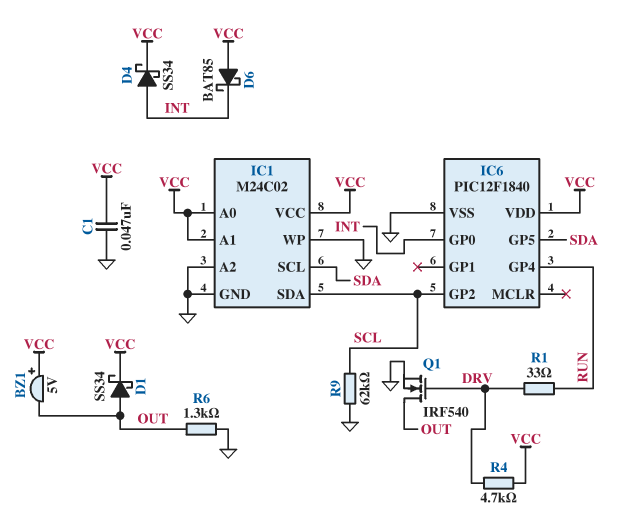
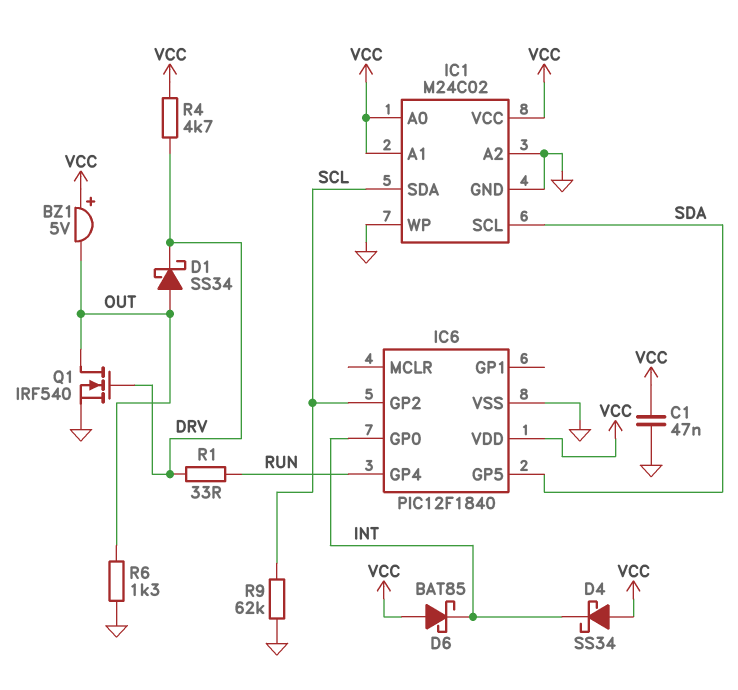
D1: schottky SS34 (A OUT, K VCC) -> schottky SS34 (A OUT, K DRV)
D4: schottky SS34 (A INT, K VCC) -> schottky SS34 (A VCC, K INT)

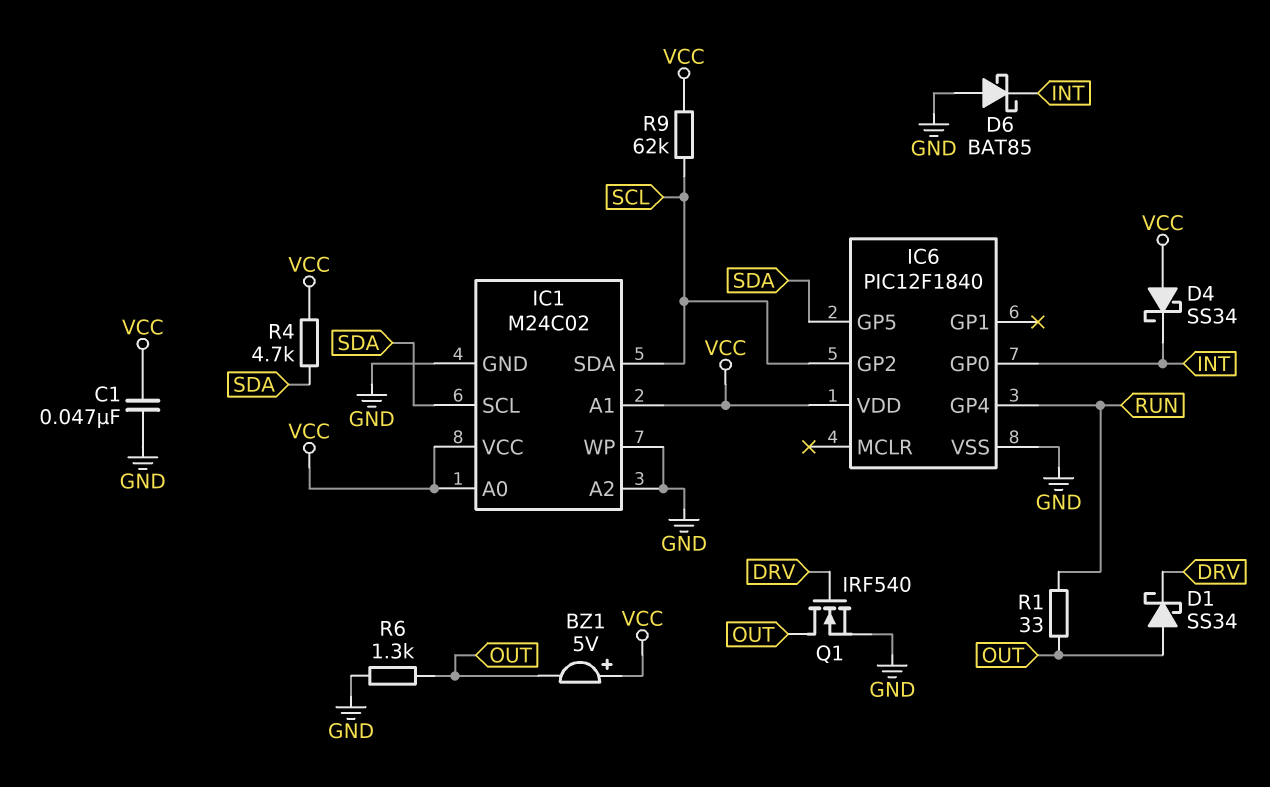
D6: schottky BAT85 (A VCC, K INT) -> schottky BAT85 (A GND, K INT)
R1: 33 (DRV, RUN) -> 33 (OUT, RUN)
R4: 4.7k (DRV, VCC) -> 4.7k (SDA, VCC)
R9: 62k (GND, SCL) -> 62k (SCL, VCC)

